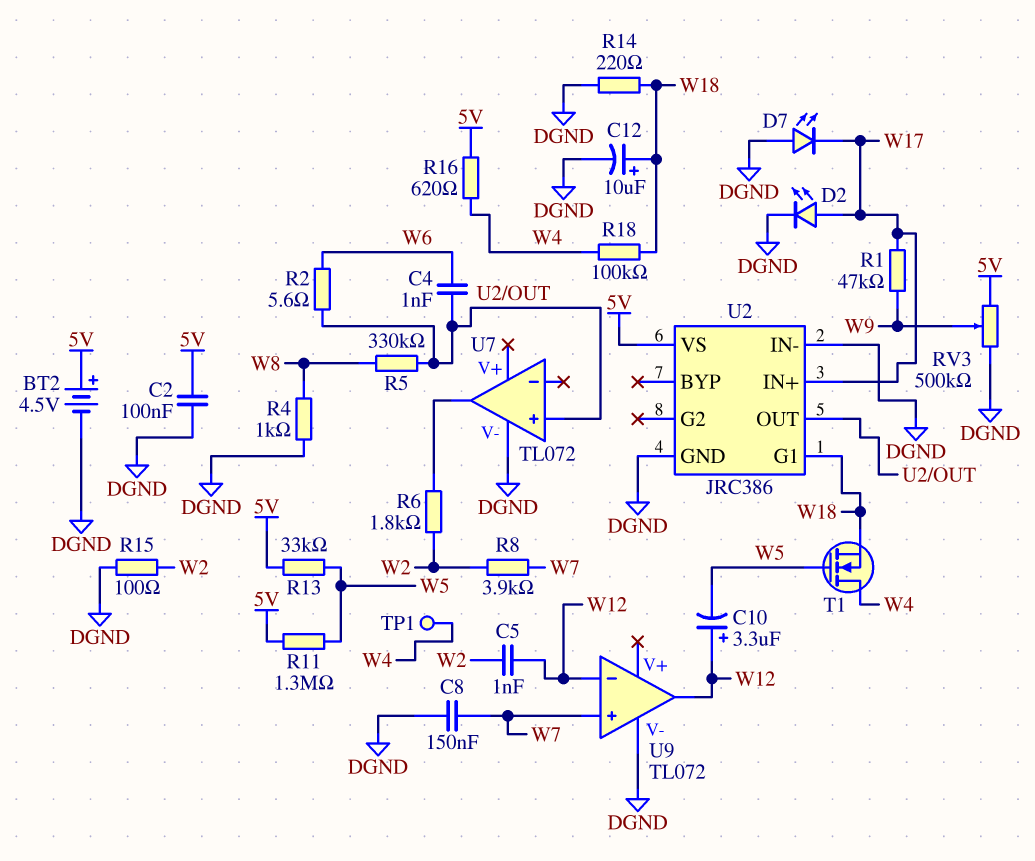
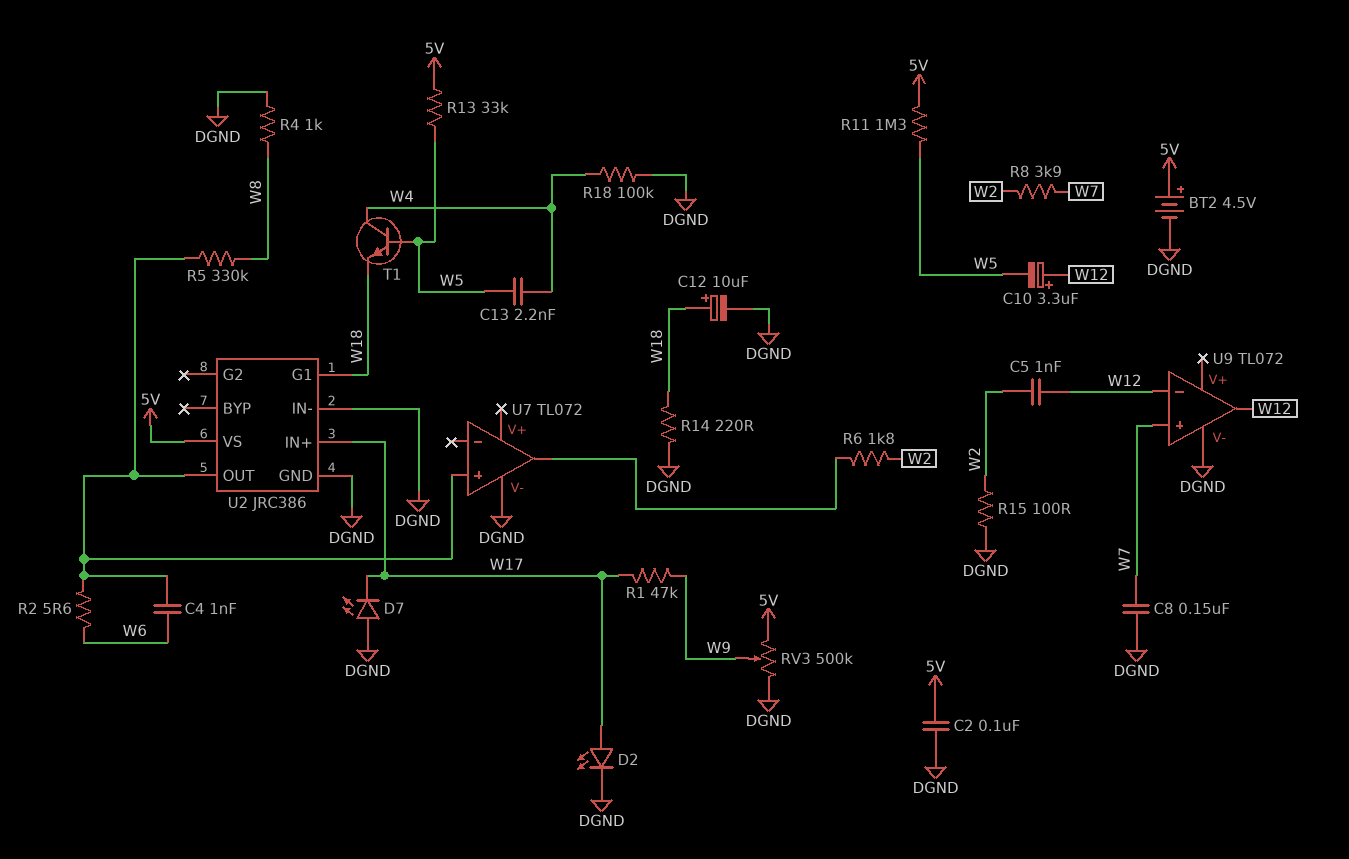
C13: none -> 2.2nF (W4, W5)
R16: 620 (5V, W4) -> none
R18: 100k (W4, W18) -> 100k (DGND, W4)
T1: NMOS (G W5, D W4, S W18) -> NPN (B W5, C W4, E W18)
TP1: test point (W4) -> none

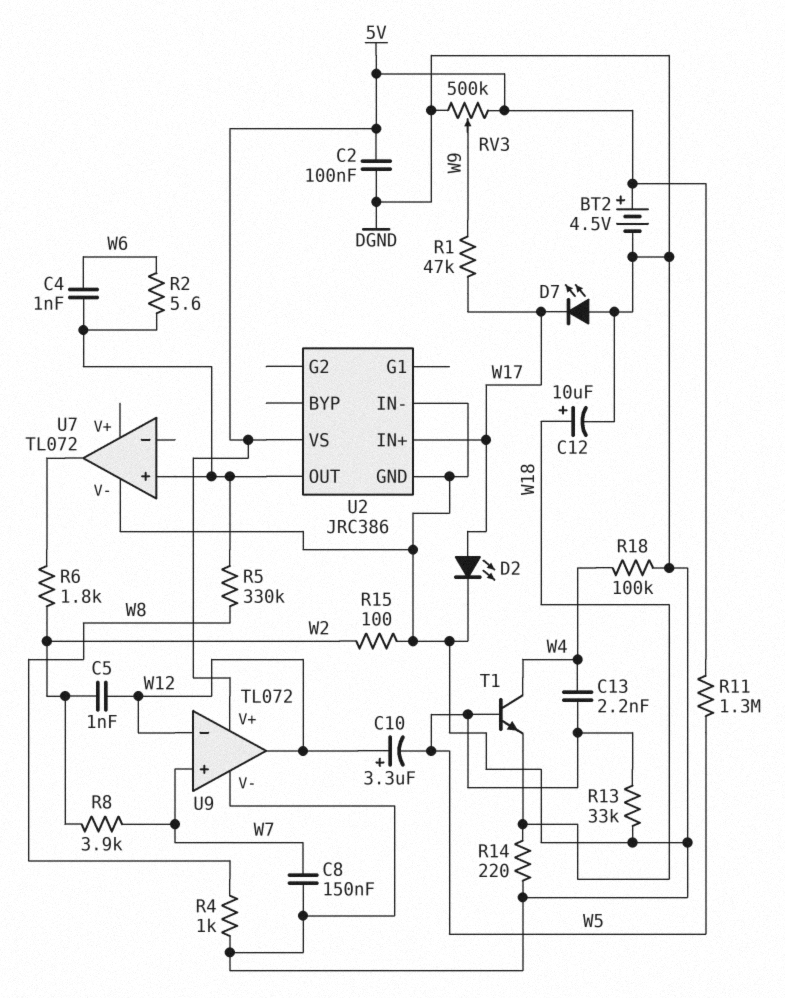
R13: 33k (5V, W5) -> 33k (DGND, W5)
U2 pin G1: W18 -> none
U9 pin V+: none -> 5V

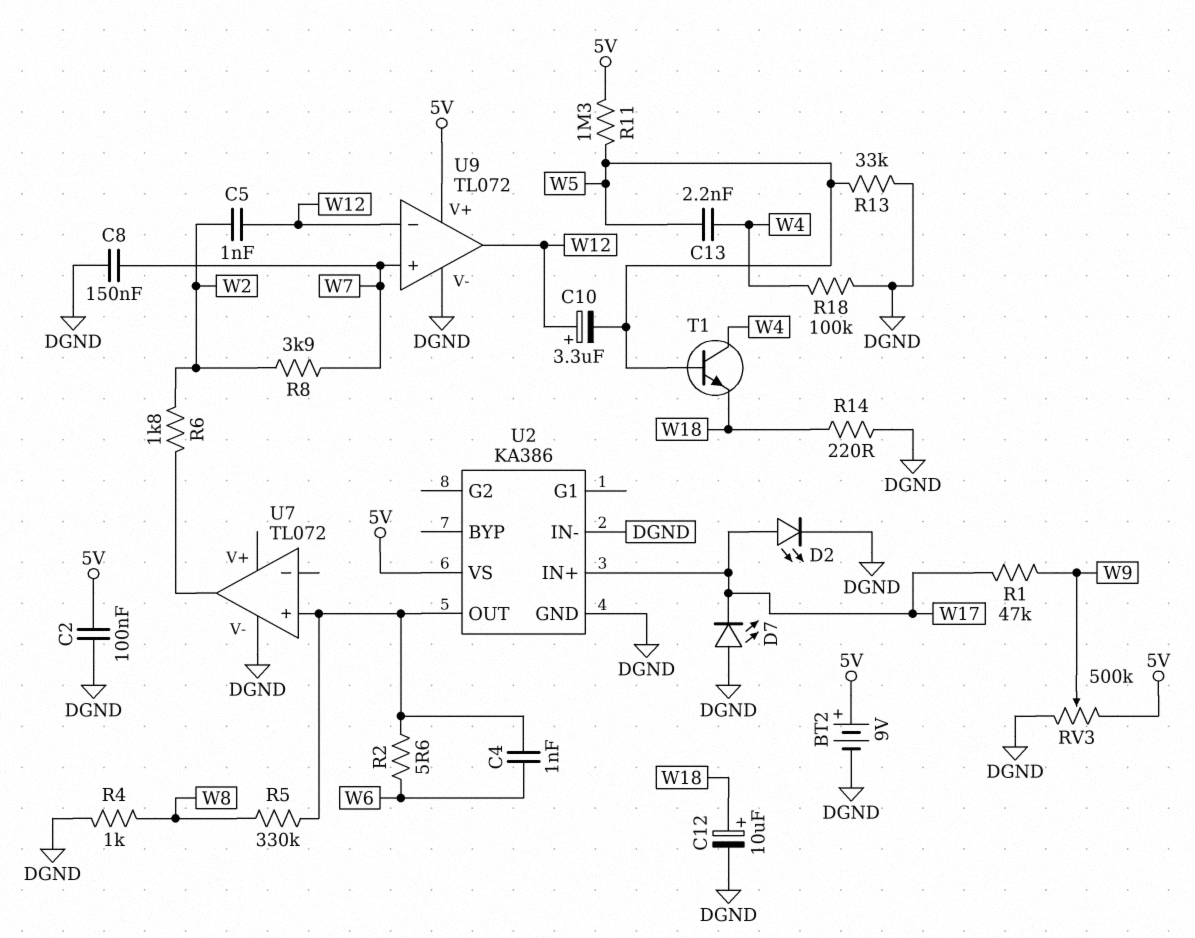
BT2: 4.5V (plus 5V, minus DGND) -> 9V (plus 5V, minus DGND)
R15: 100 (DGND, W2) -> none
U2: JRC386 -> KA386

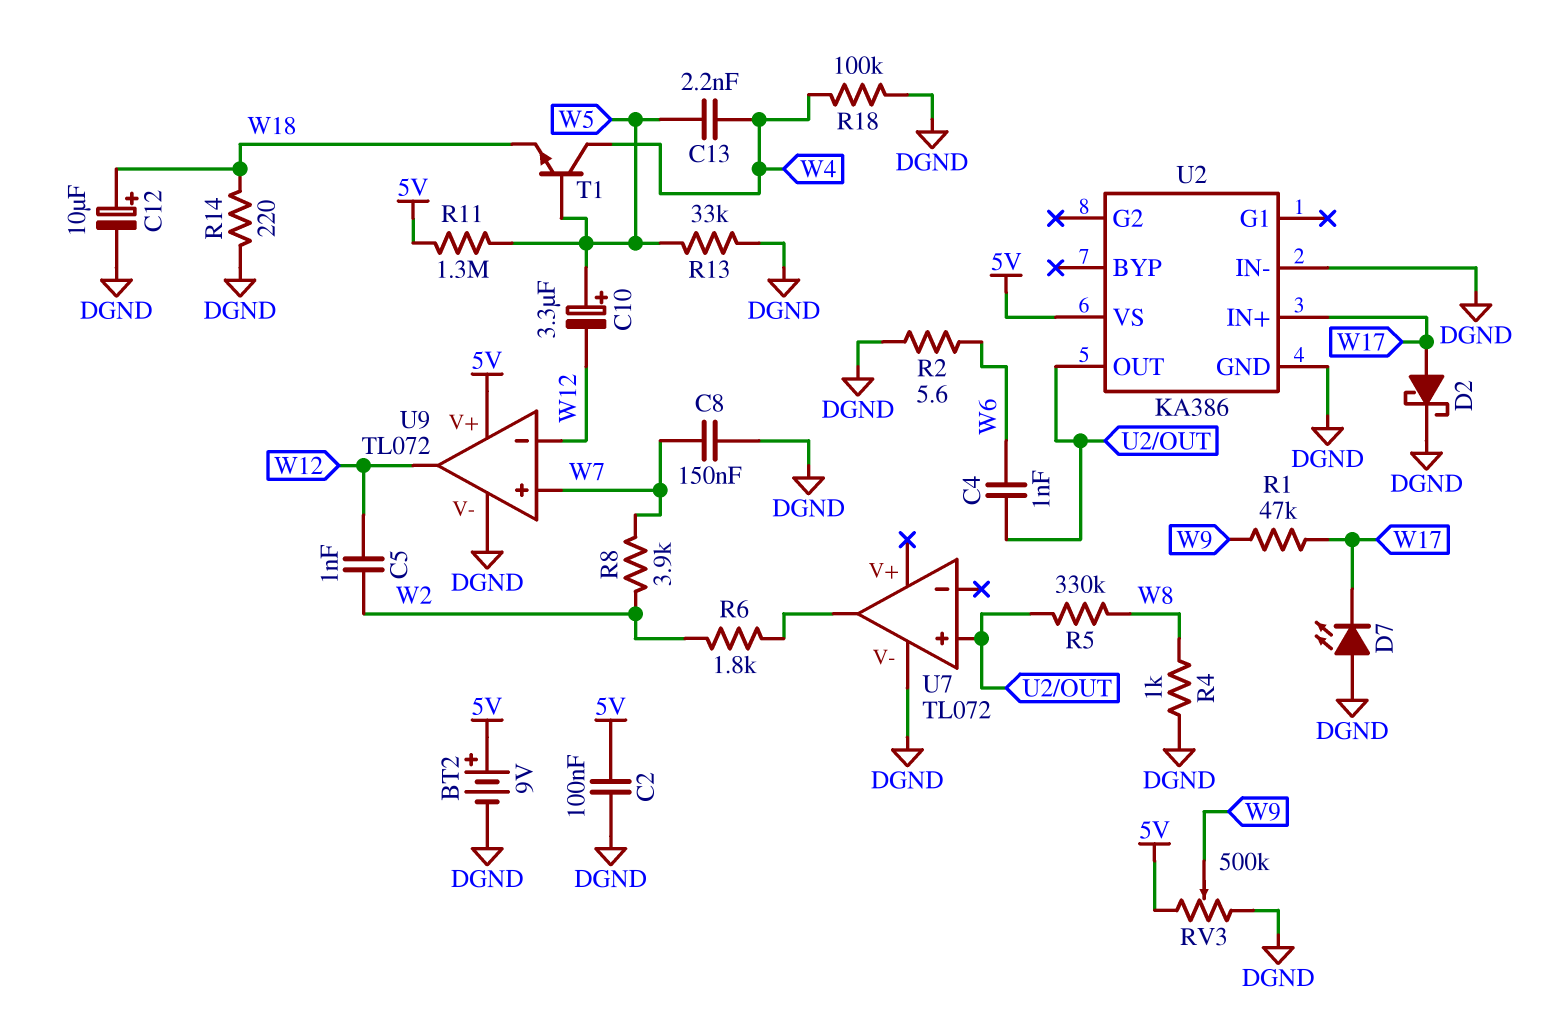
C10: 3.3uF (plus W12, minus W5) -> 3.3uF (plus W5, minus W12)
D2: LED (A W17, K DGND) -> schottky (A W17, K DGND)
R2: 5.6 (U2/OUT, W6) -> 5.6 (DGND, W6)

